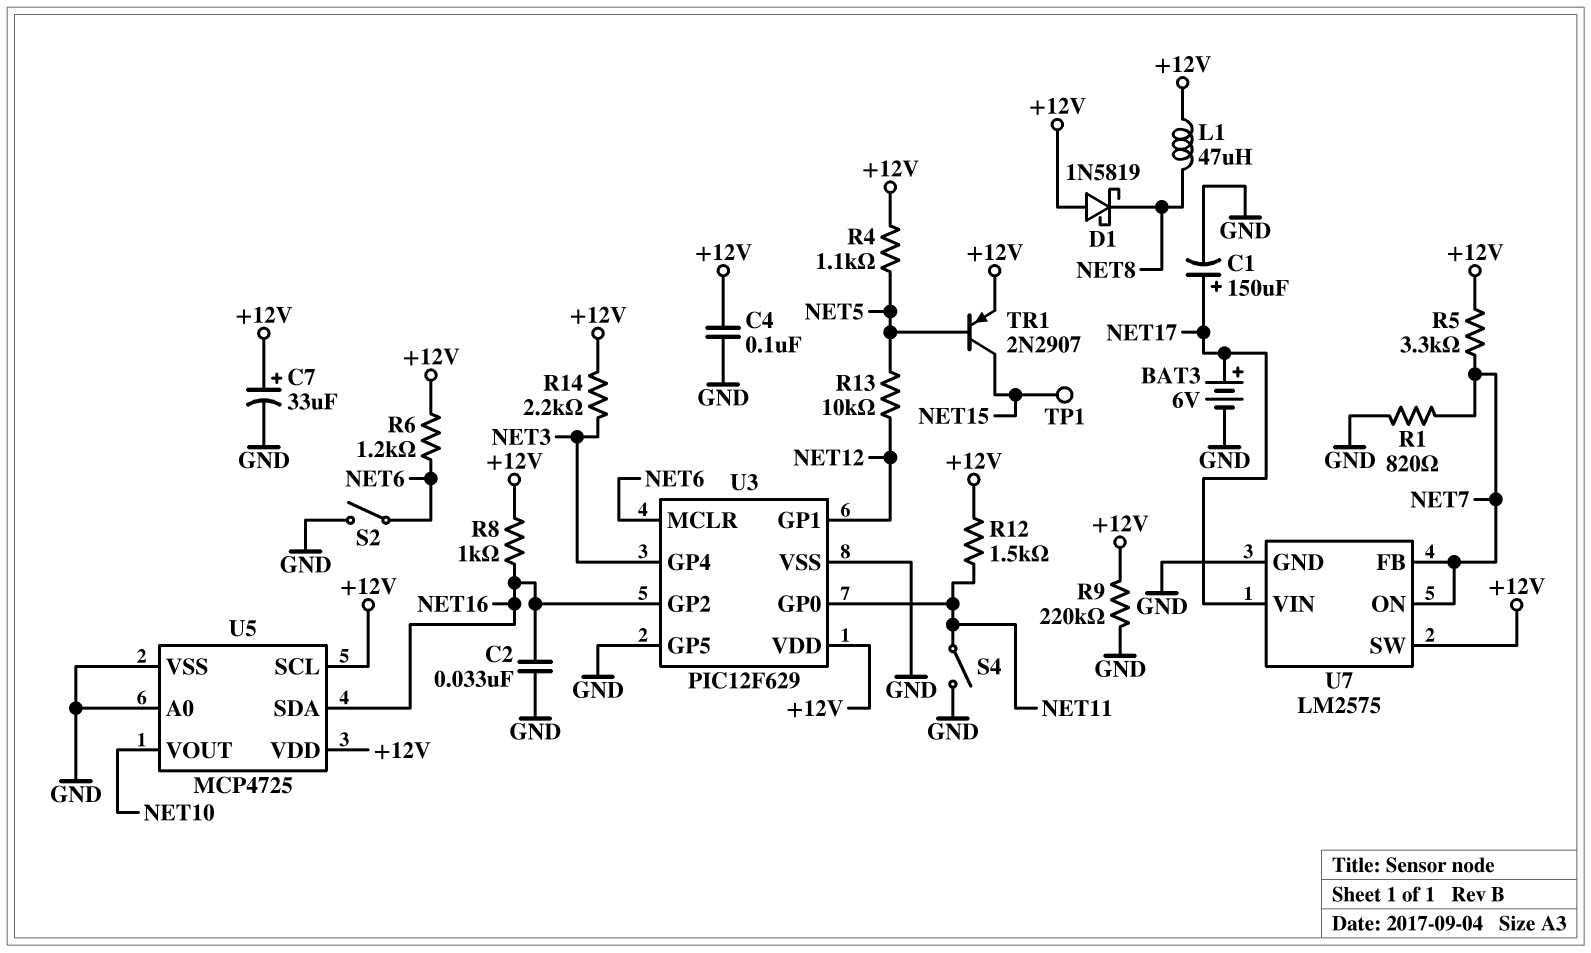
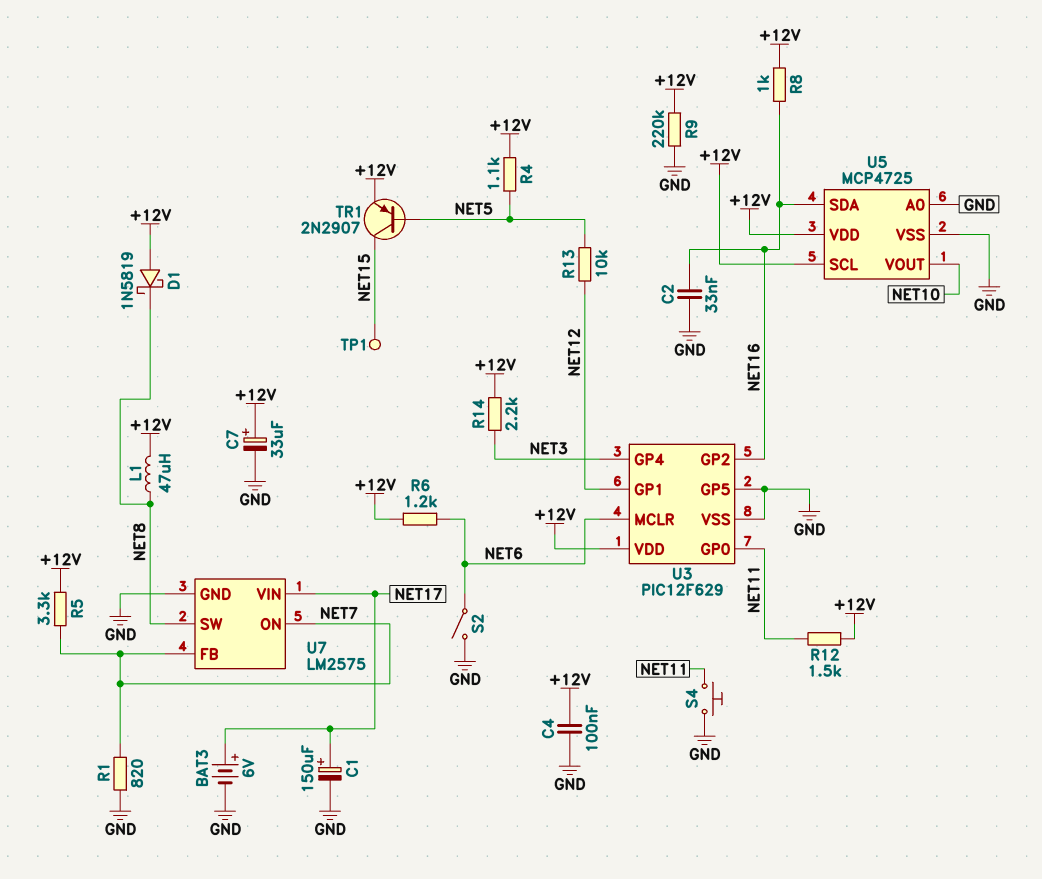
S4: switch (GND, NET11) -> button (GND, NET11)
U7 pin SW: +12V -> NET8

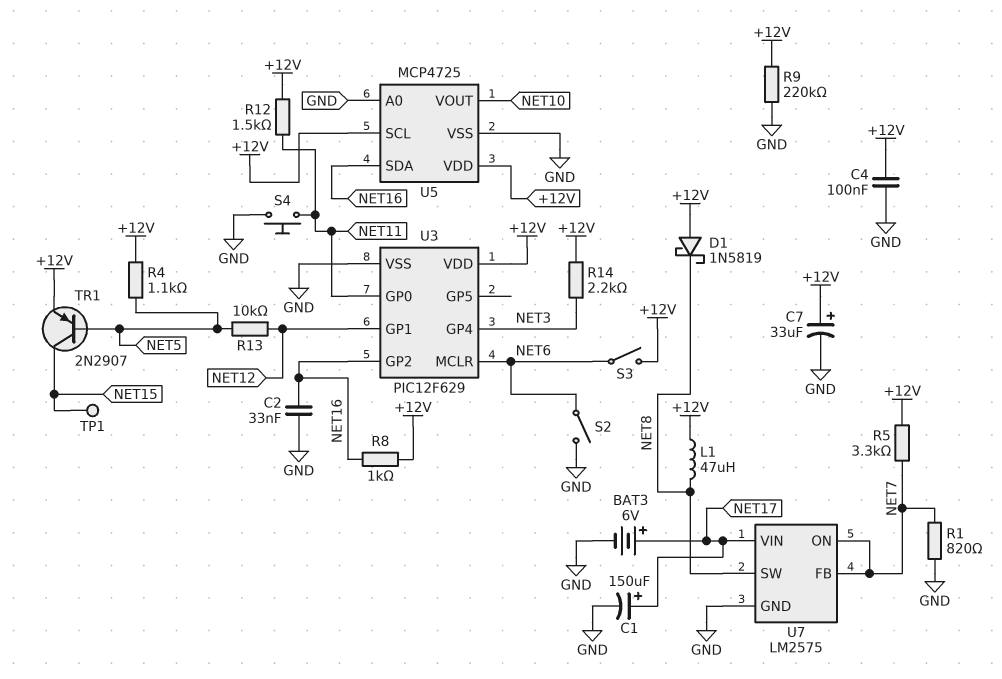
R6: 1.2k (+12V, NET6) -> none
S3: none -> switch (+12V, NET6)
U3 pin GP5: GND -> none

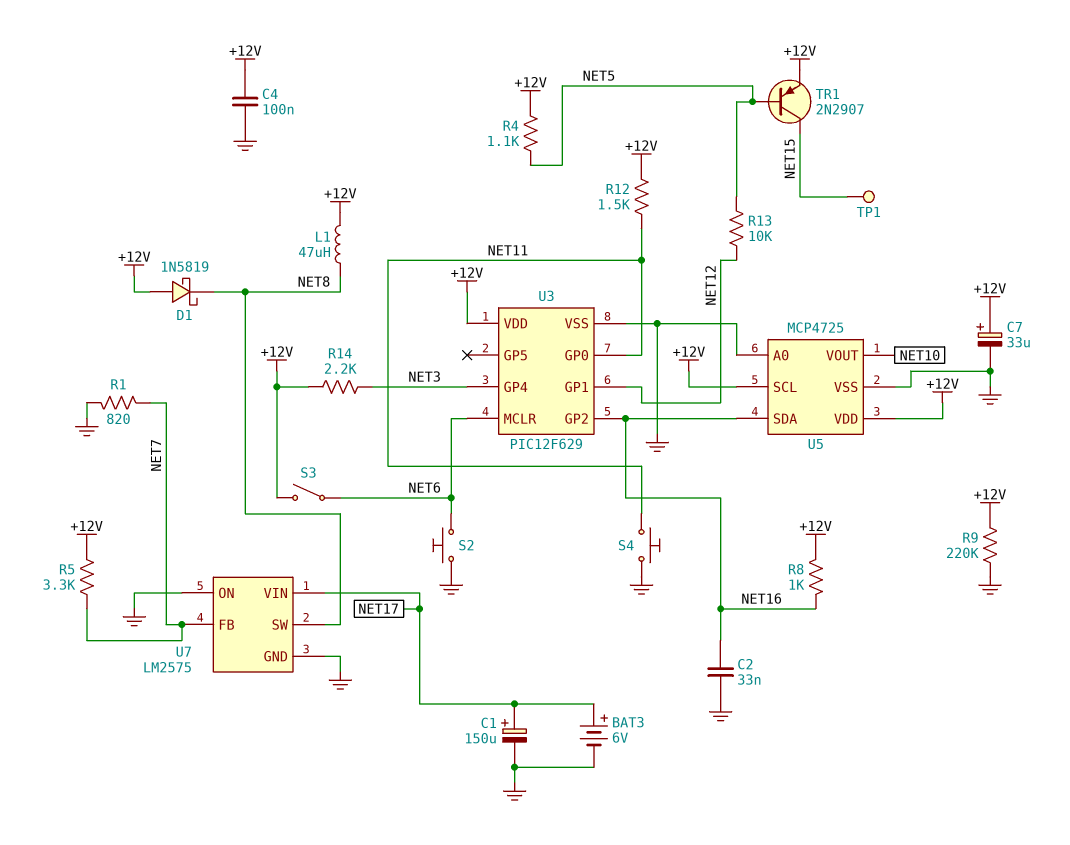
S2: switch (GND, NET6) -> button (GND, NET6)
U7 pin ON: NET7 -> GND

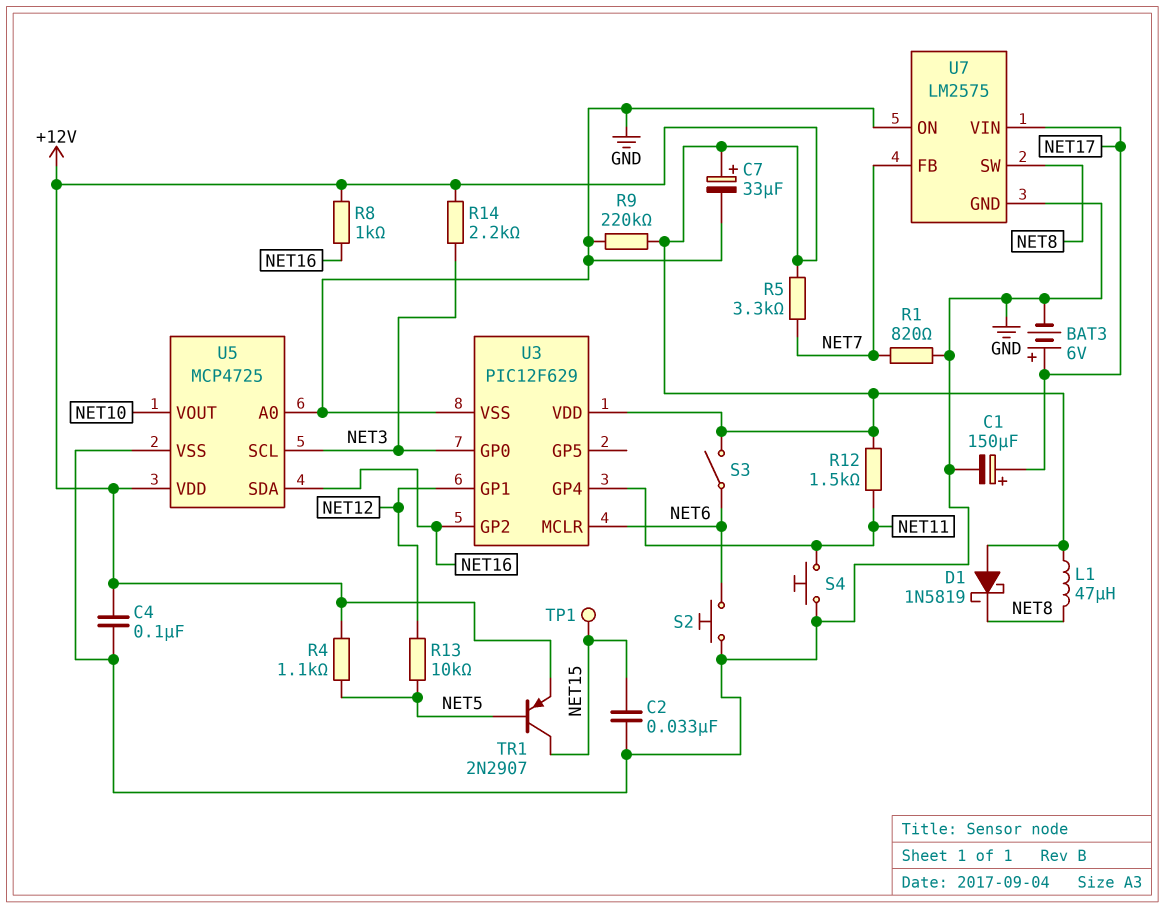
C2: 33nF (GND, NET16) -> 33nF (GND, NET15)
U3 pin GP0: NET11 -> NET3
U3 pin GP4: NET3 -> NET11
U5 pin SCL: +12V -> NET3

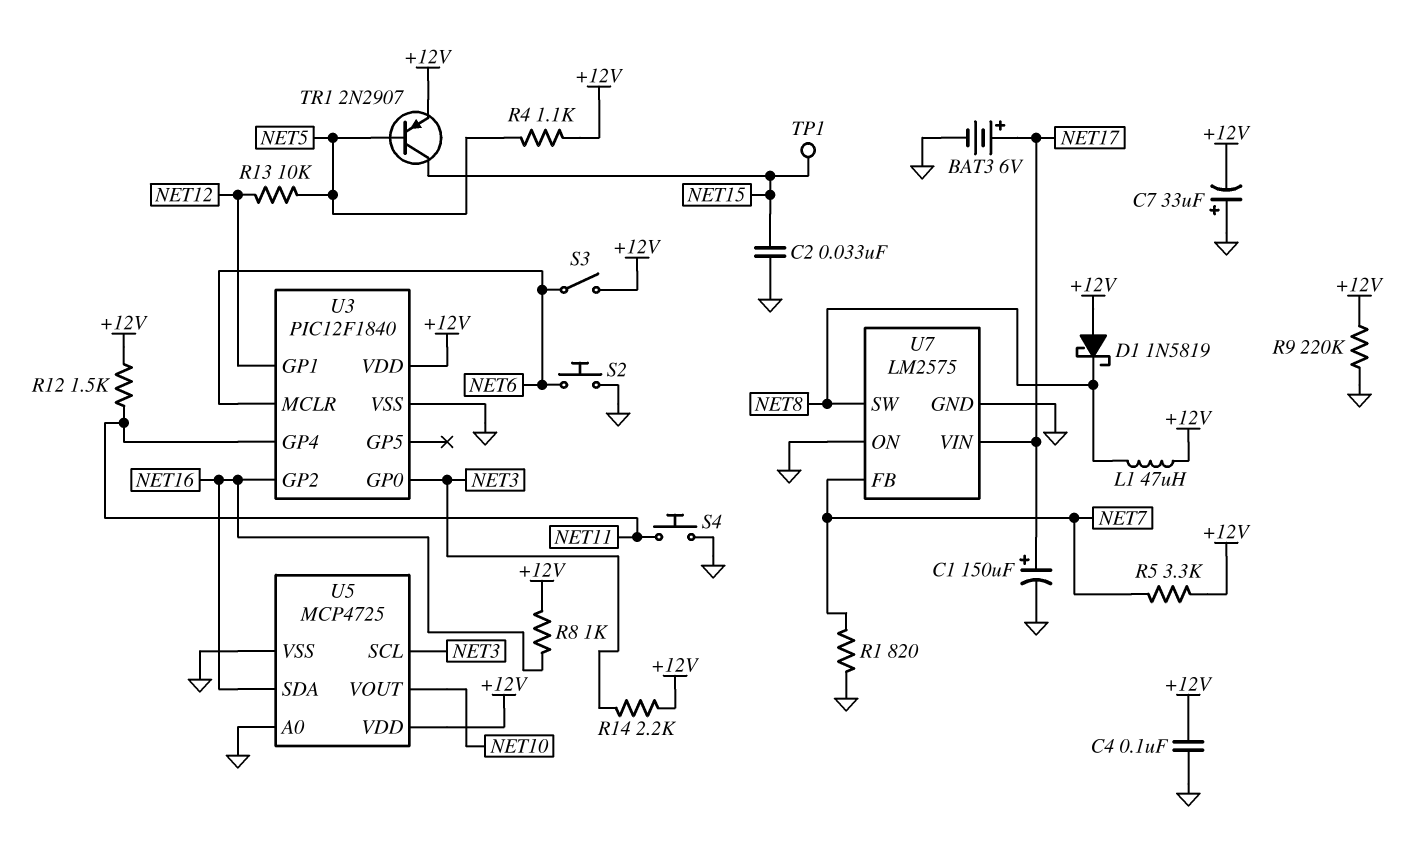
C7: 33uF (plus +12V, minus GND) -> 33uF (plus GND, minus +12V)
U3: PIC12F629 -> PIC12F1840

